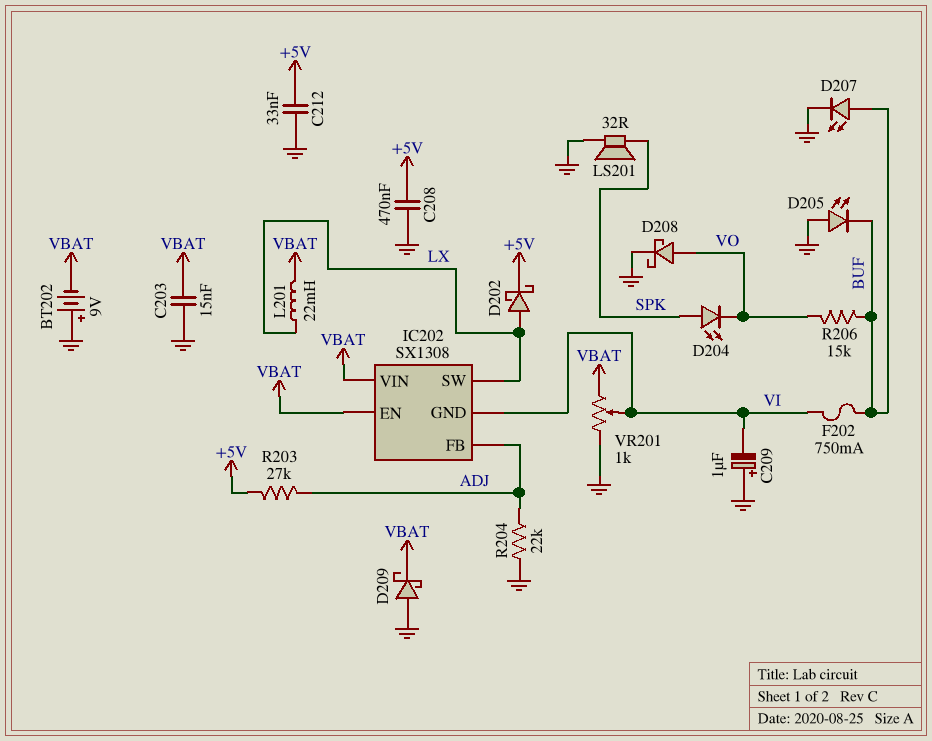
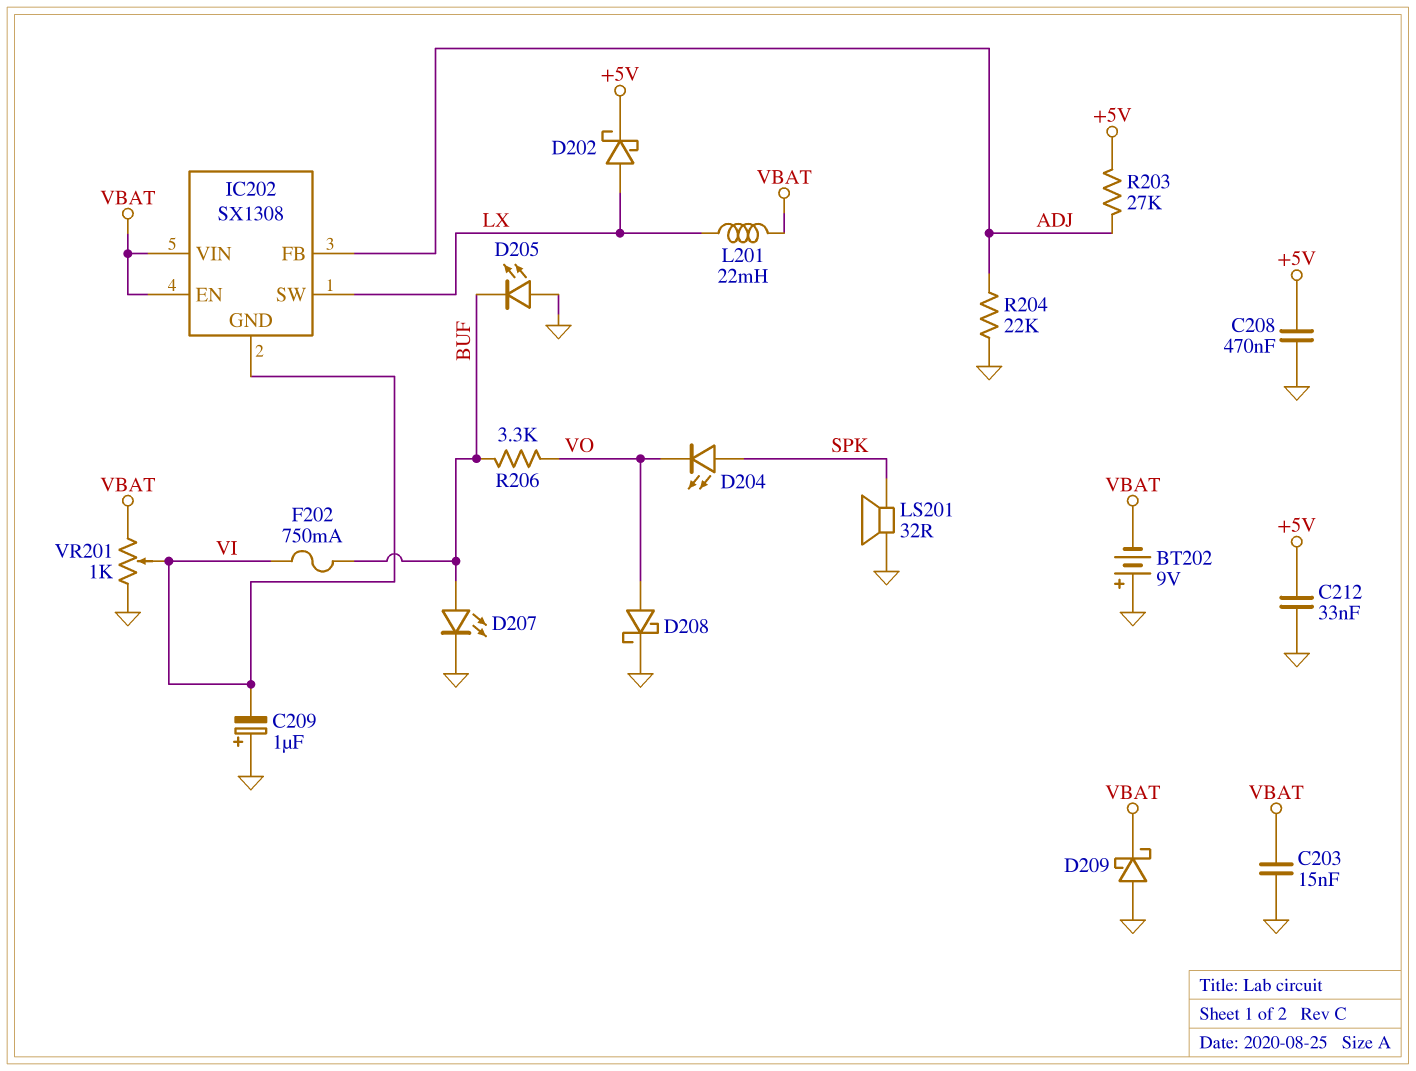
R206: 15k (BUF, VO) -> 3.3k (BUF, VO)

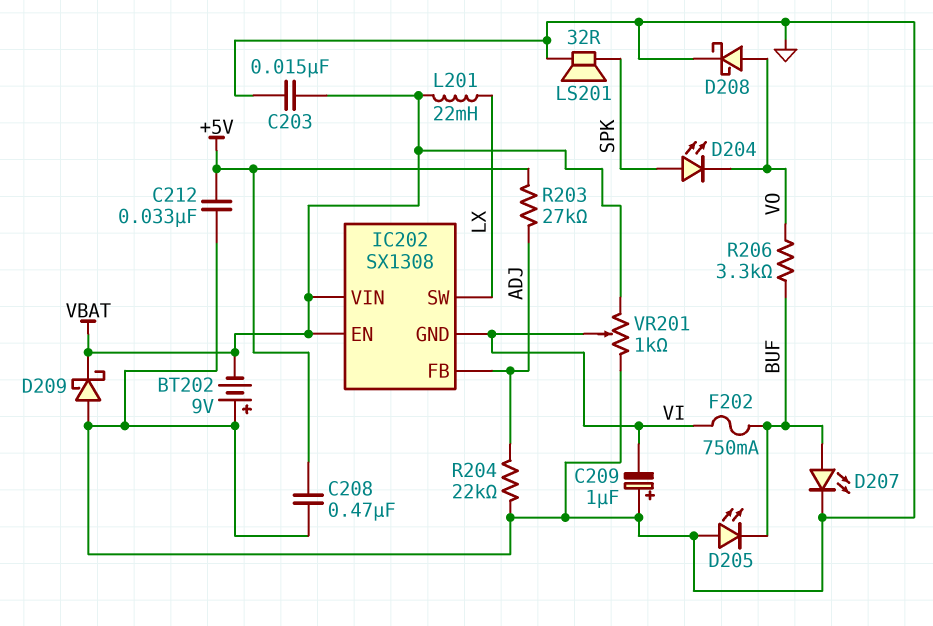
D202: schottky (A LX, K +5V) -> none

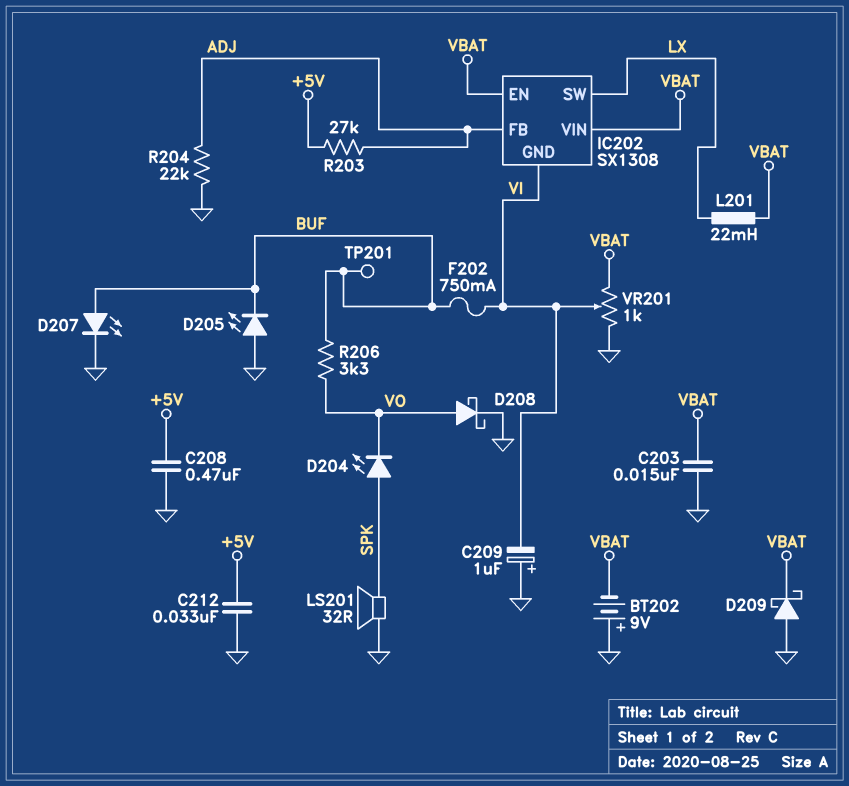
TP201: none -> test point (BUF)

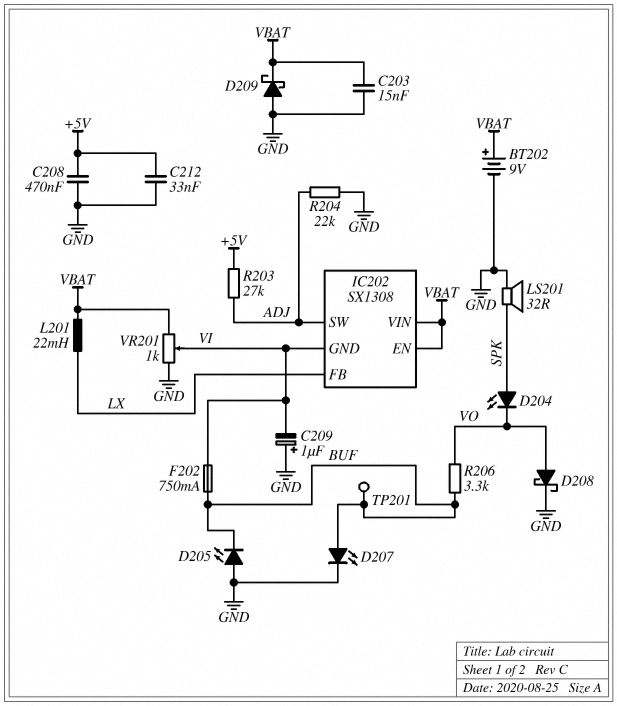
BT202: 9V (plus GND, minus VBAT) -> 9V (plus VBAT, minus GND)
IC202 pin FB: ADJ -> LX
IC202 pin SW: LX -> ADJ

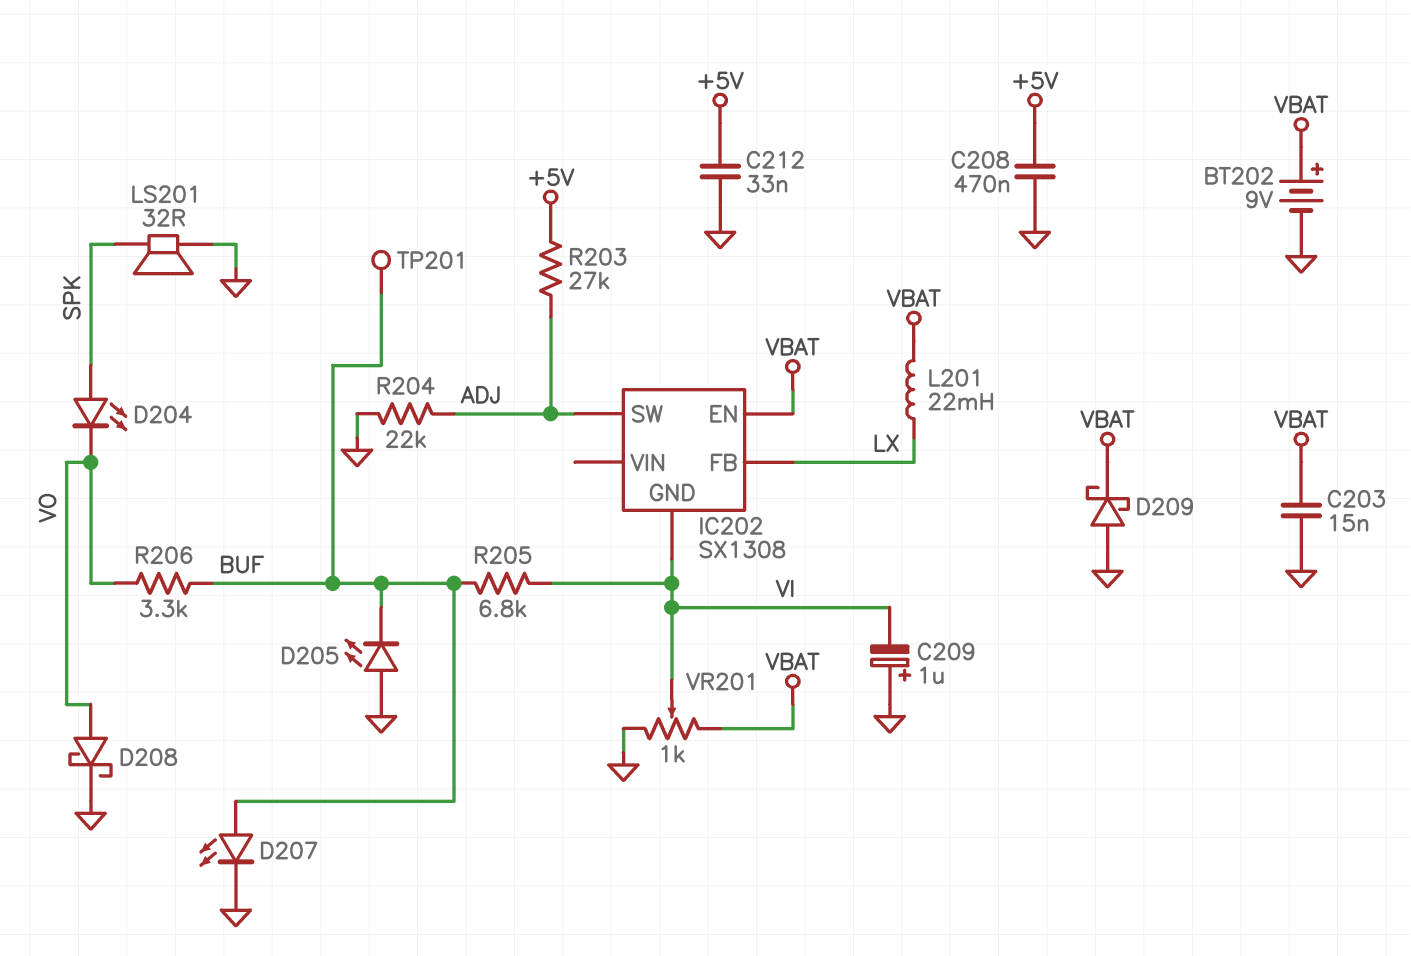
F202: 750mA (BUF, VI) -> none
IC202 pin VIN: VBAT -> none
R205: none -> 6.8k (BUF, VI)

